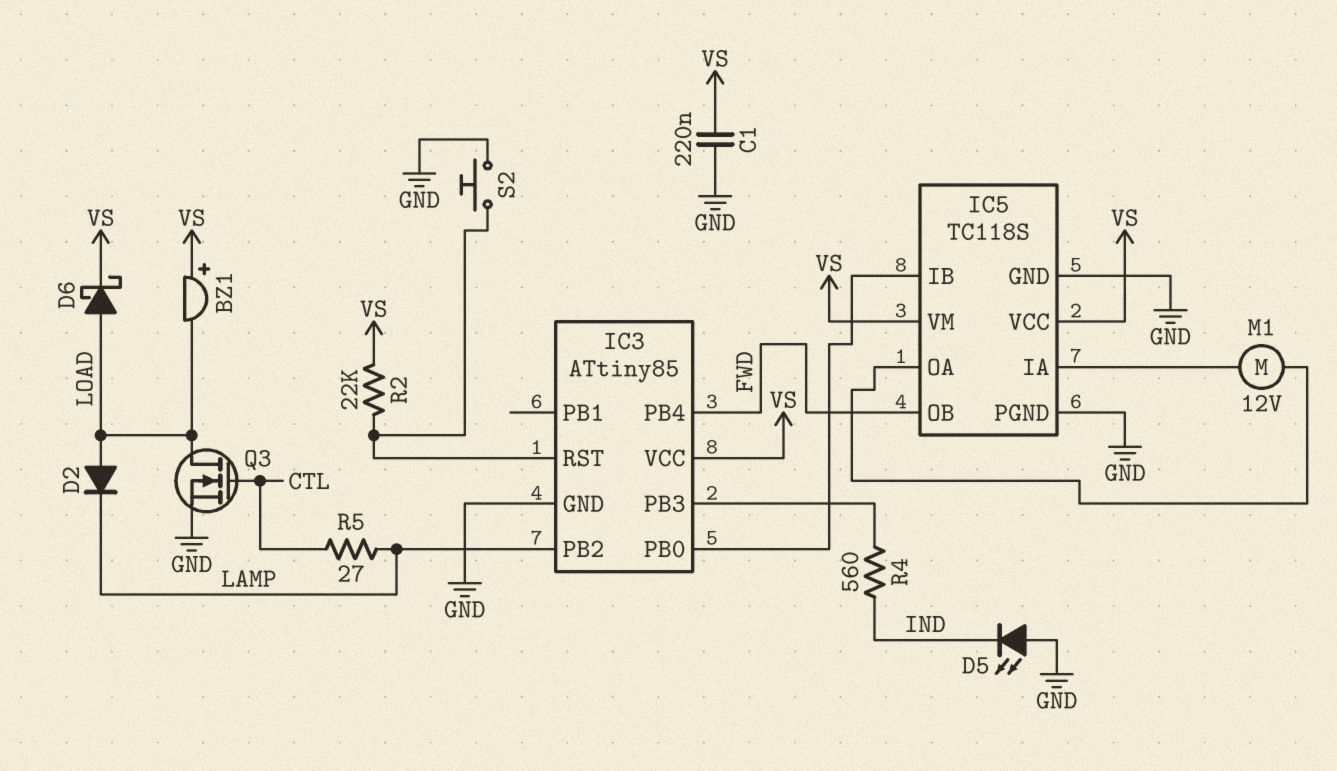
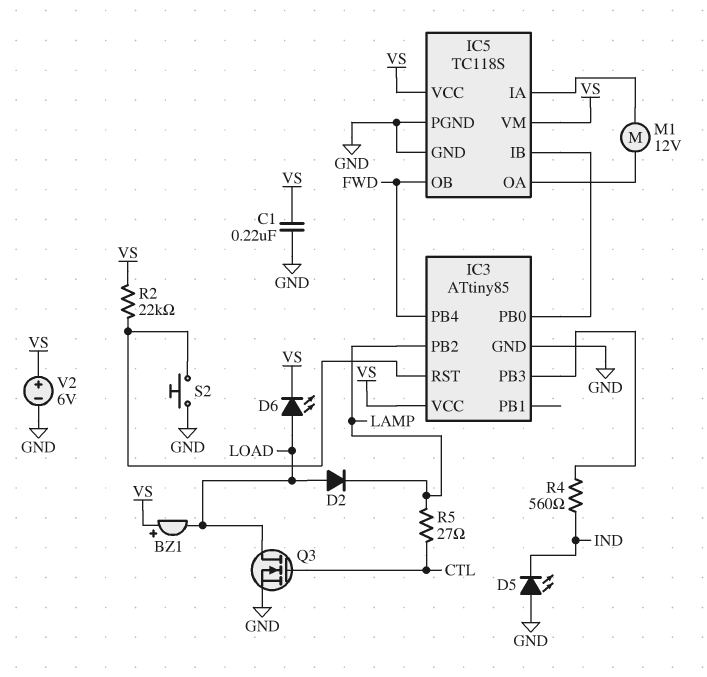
D6: schottky (A LOAD, K VS) -> LED (A LOAD, K VS)
V2: none -> 6V (plus VS, minus GND)

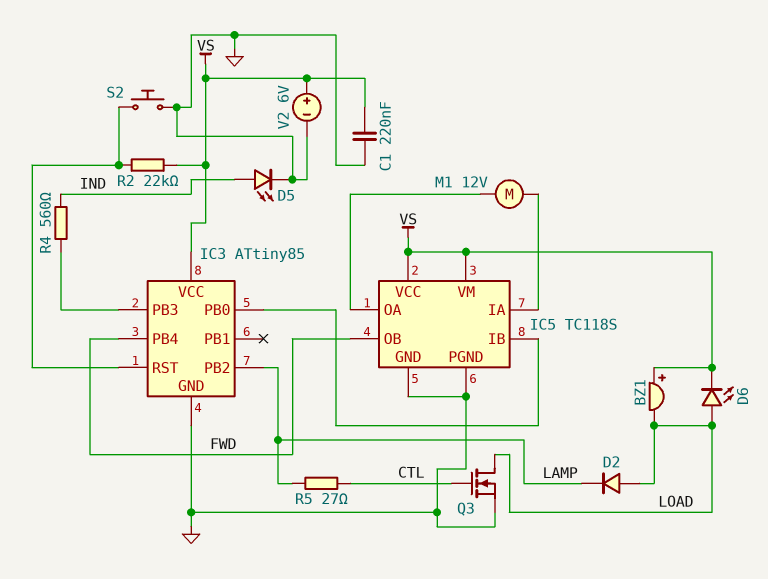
D5: LED (A GND, K IND) -> LED (A IND, K GND)

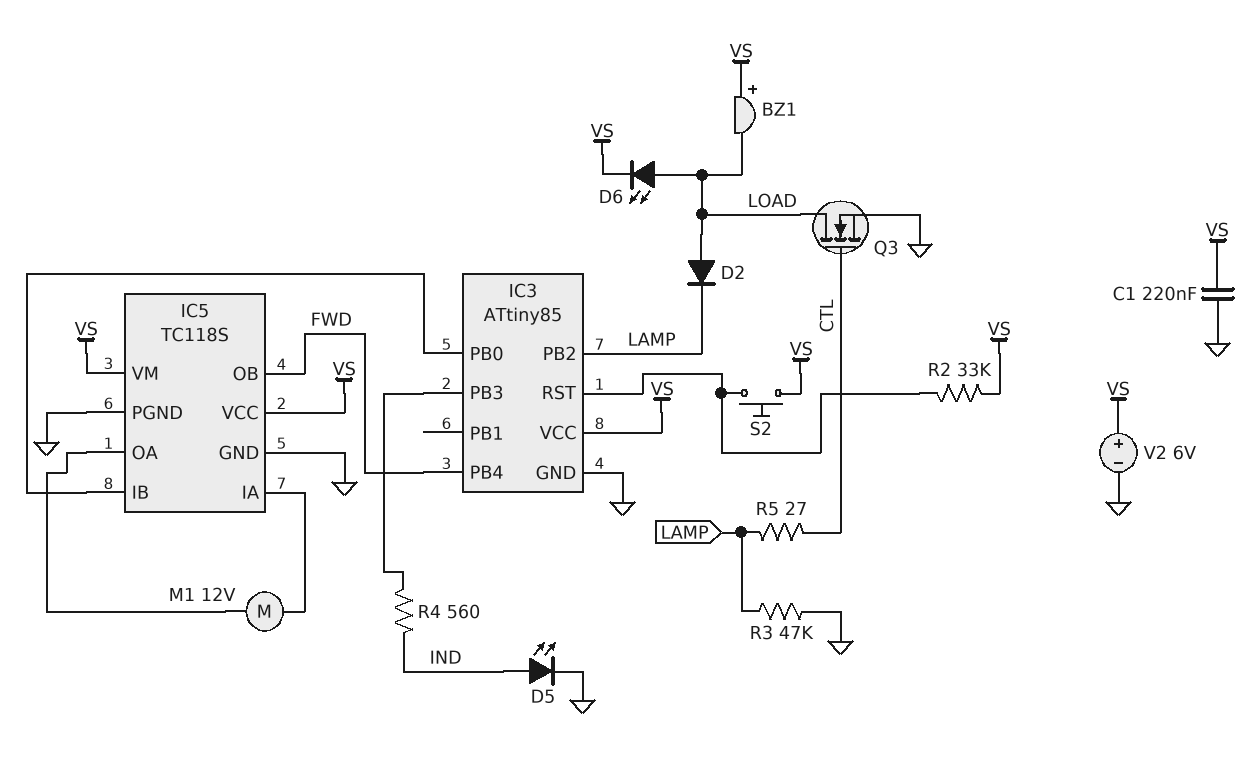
R2: 22k (IC3/RST, VS) -> 33k (IC3/RST, VS)
R3: none -> 47k (GND, LAMP)
S2: button (GND, IC3/RST) -> button (IC3/RST, VS)

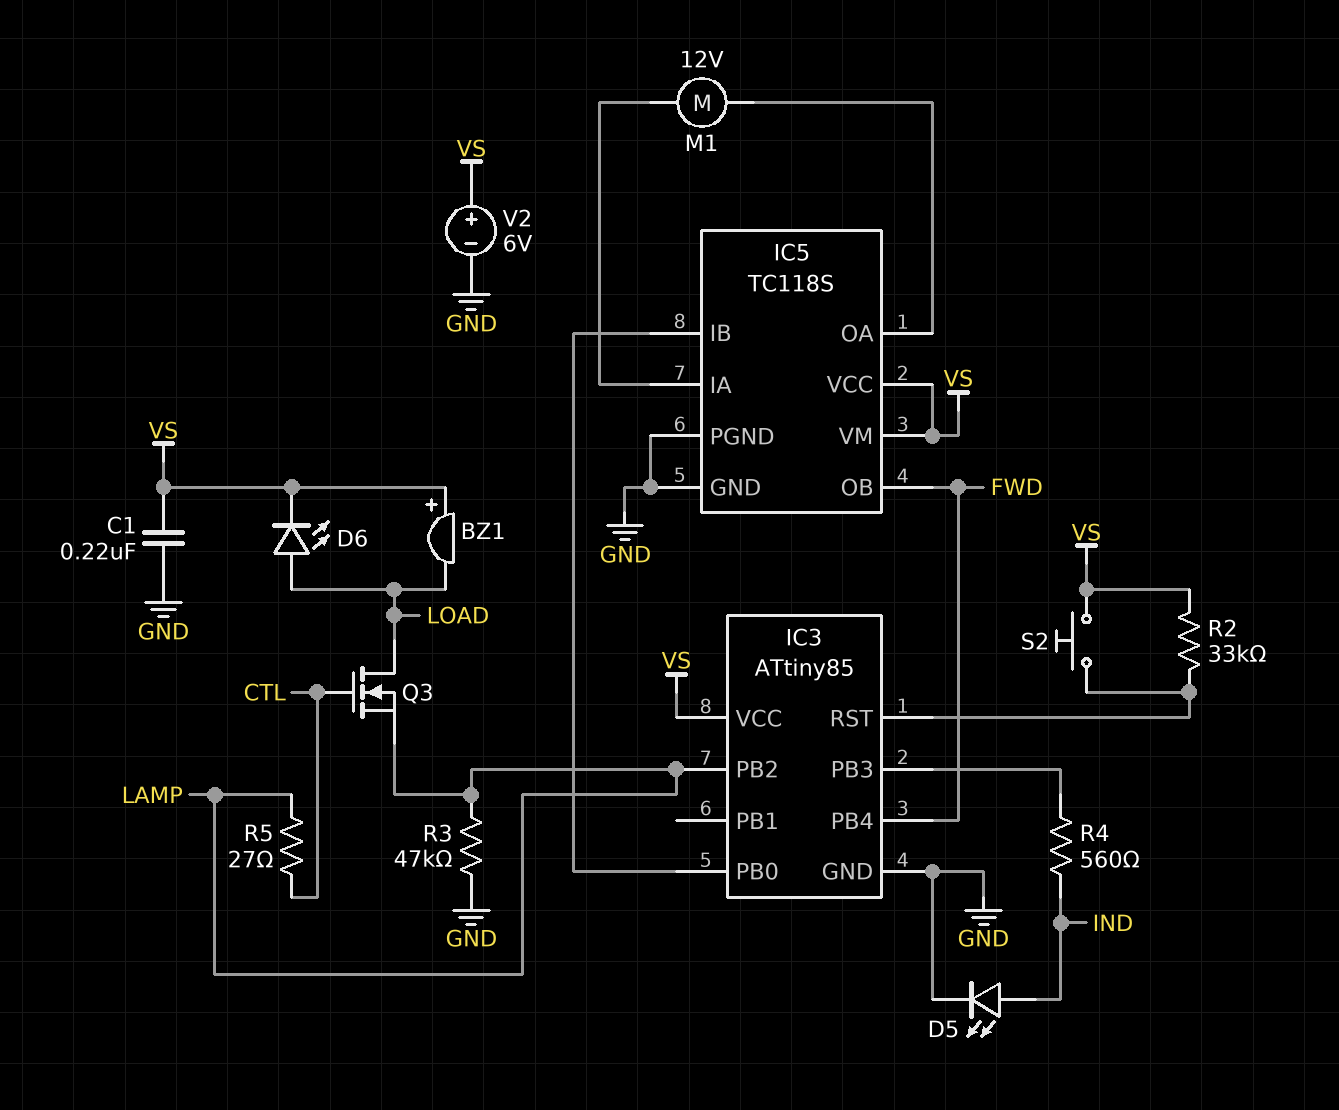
D2: diode (A LOAD, K LAMP) -> none
Q3: NMOS (G CTL, D LOAD, S GND) -> NMOS (G CTL, D LOAD, S LAMP)

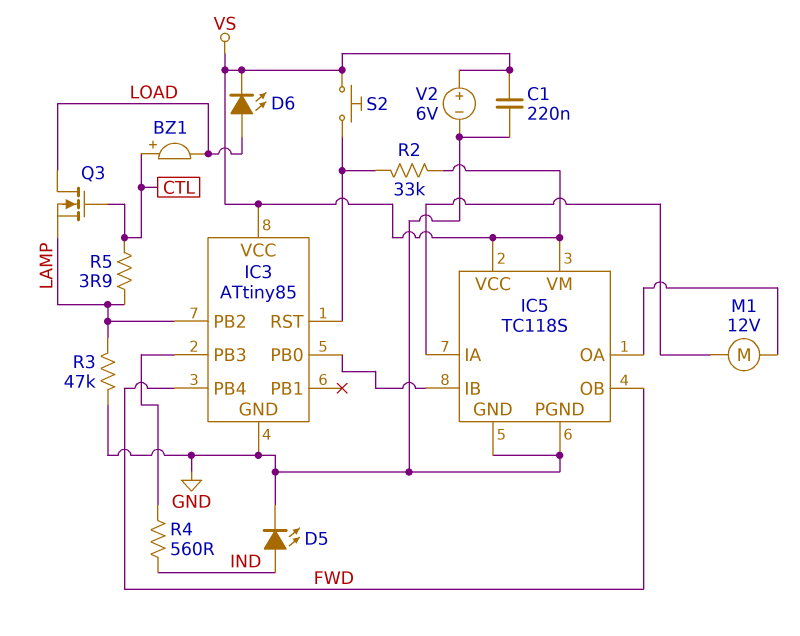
BZ1: buzzer (plus VS, minus LOAD) -> buzzer (plus CTL, minus LOAD)
R5: 27 (CTL, LAMP) -> 3.9 (CTL, LAMP)

